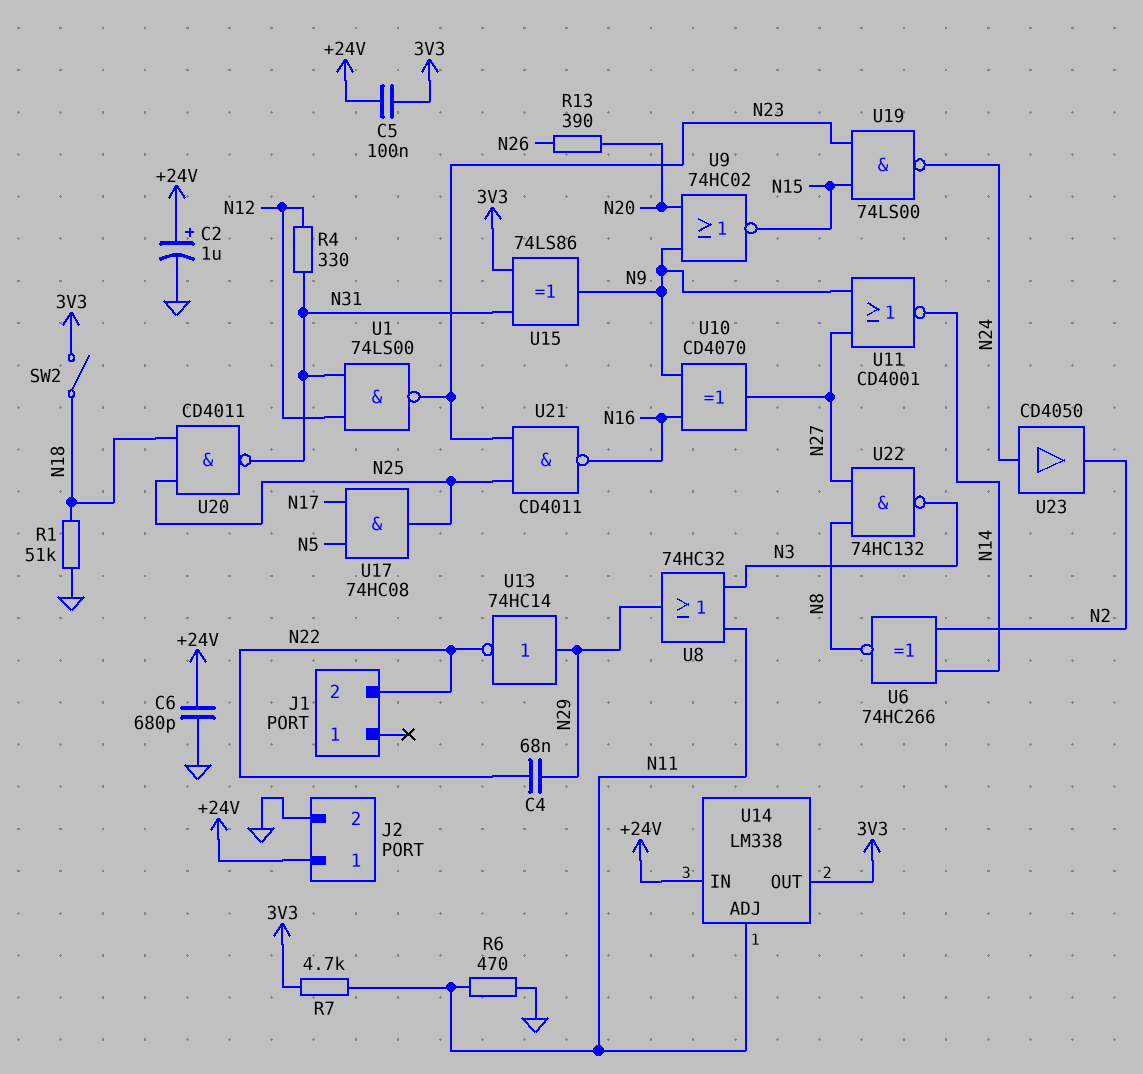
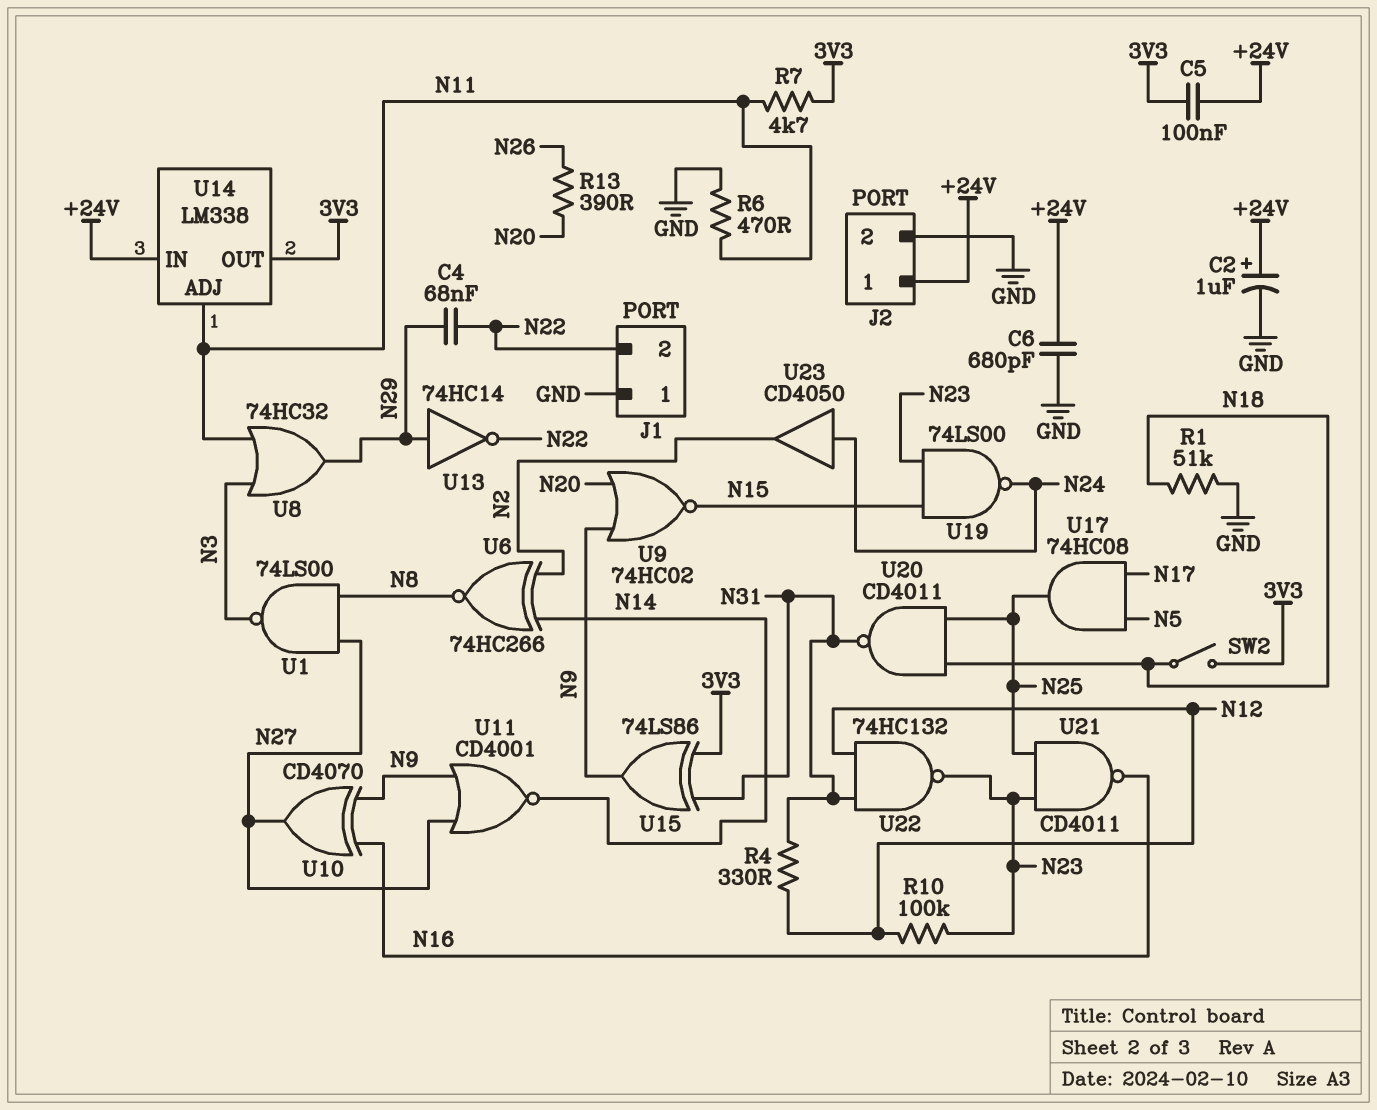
J1 pin 1: none -> GND
R10: none -> 100k (N12, N23)
U1: NAND 74LS00 (in N12, in N31, out N23) -> NAND 74LS00 (in N8, in N27, out N3)
U22: NAND 74HC132 (in N8, in N27, out N3) -> NAND 74HC132 (in N12, in N31, out N23)

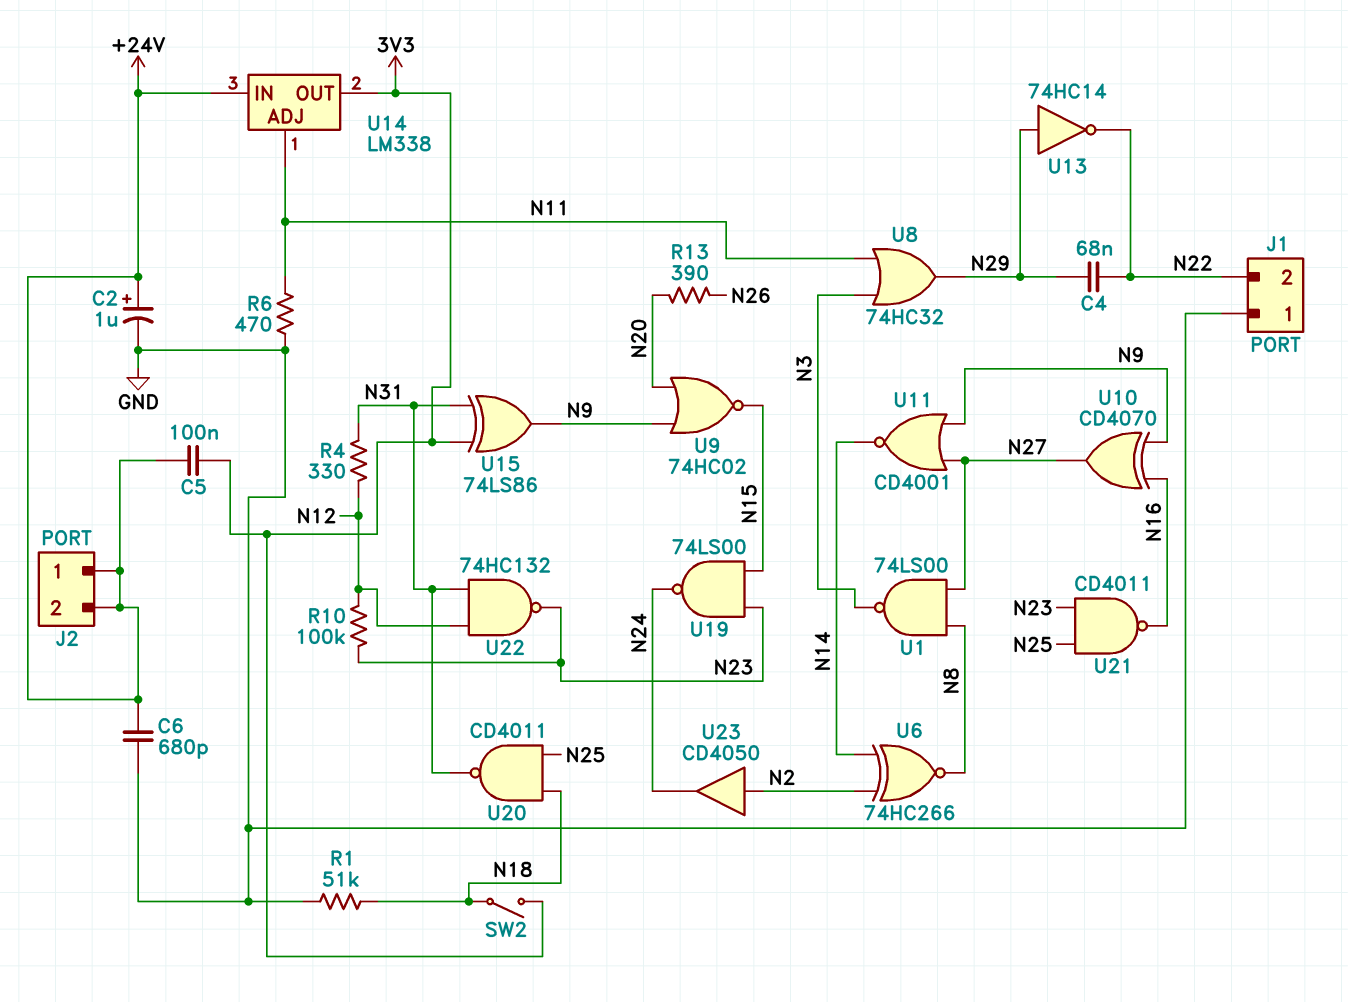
J2 pin 2: GND -> +24V
R7: 4.7k (3V3, N11) -> none
U17: AND 74HC08 (in N5, in N17, out N25) -> none
U23: buffer CD4050 (in N24, out N2) -> buffer CD4050 (in N2, out N24)

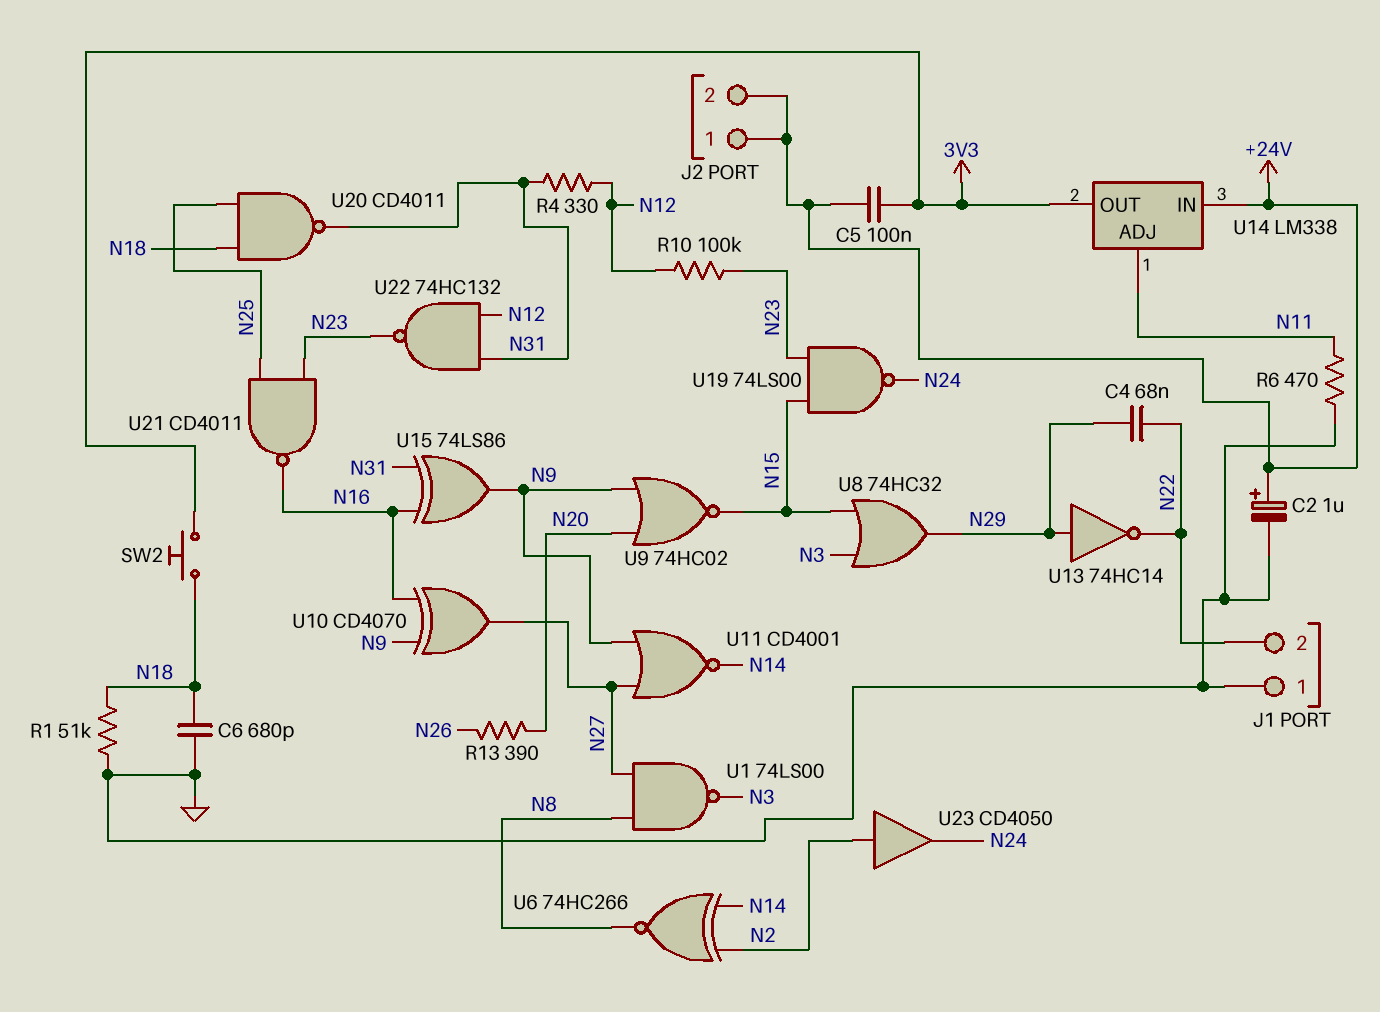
C6: 680pF (+24V, GND) -> 680pF (GND, N18)
SW2: switch (3V3, N18) -> button (3V3, N18)
U8: OR 74HC32 (in N3, in N11, out N29) -> OR 74HC32 (in N3, in N15, out N29)
U15: XOR 74LS86 (in 3V3, in N31, out N9) -> XOR 74LS86 (in N16, in N31, out N9)

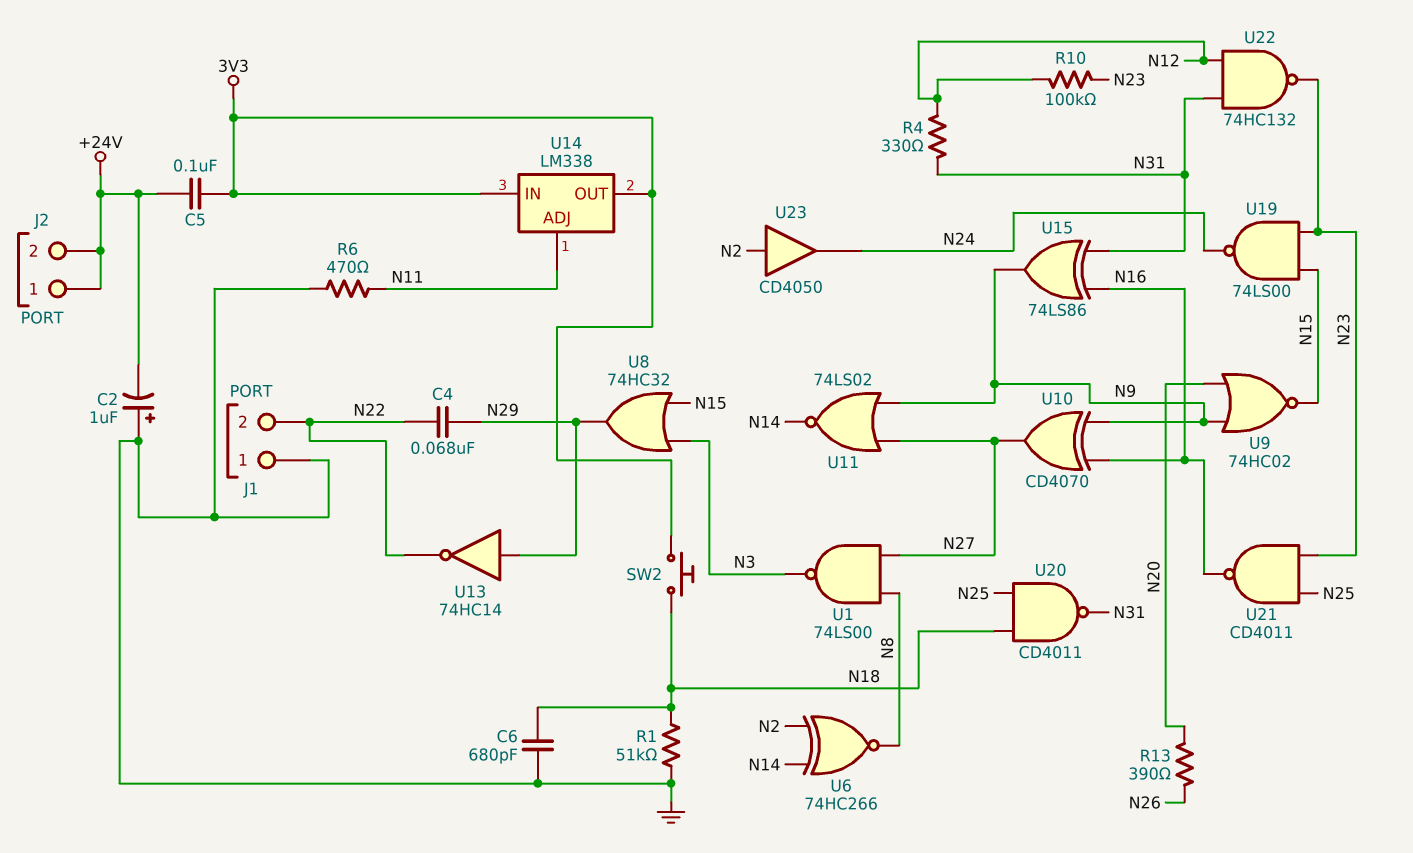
C2: 1uF (plus +24V, minus GND) -> 1uF (plus GND, minus +24V)
U11: NOR CD4001 (in N9, in N27, out N14) -> NOR 74LS02 (in N9, in N27, out N14)
U14 pin IN: +24V -> 3V3

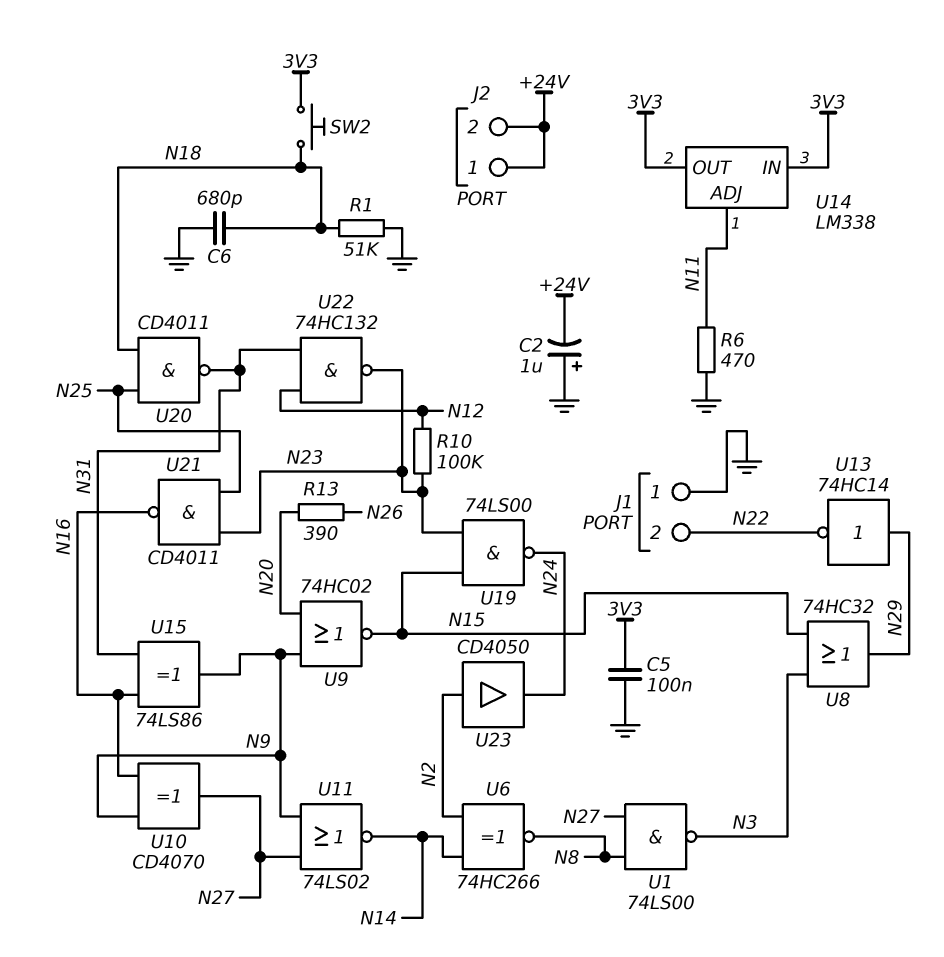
C4: 68nF (N22, N29) -> none
C5: 100nF (+24V, 3V3) -> 100nF (3V3, GND)
R4: 330 (N12, N31) -> none

